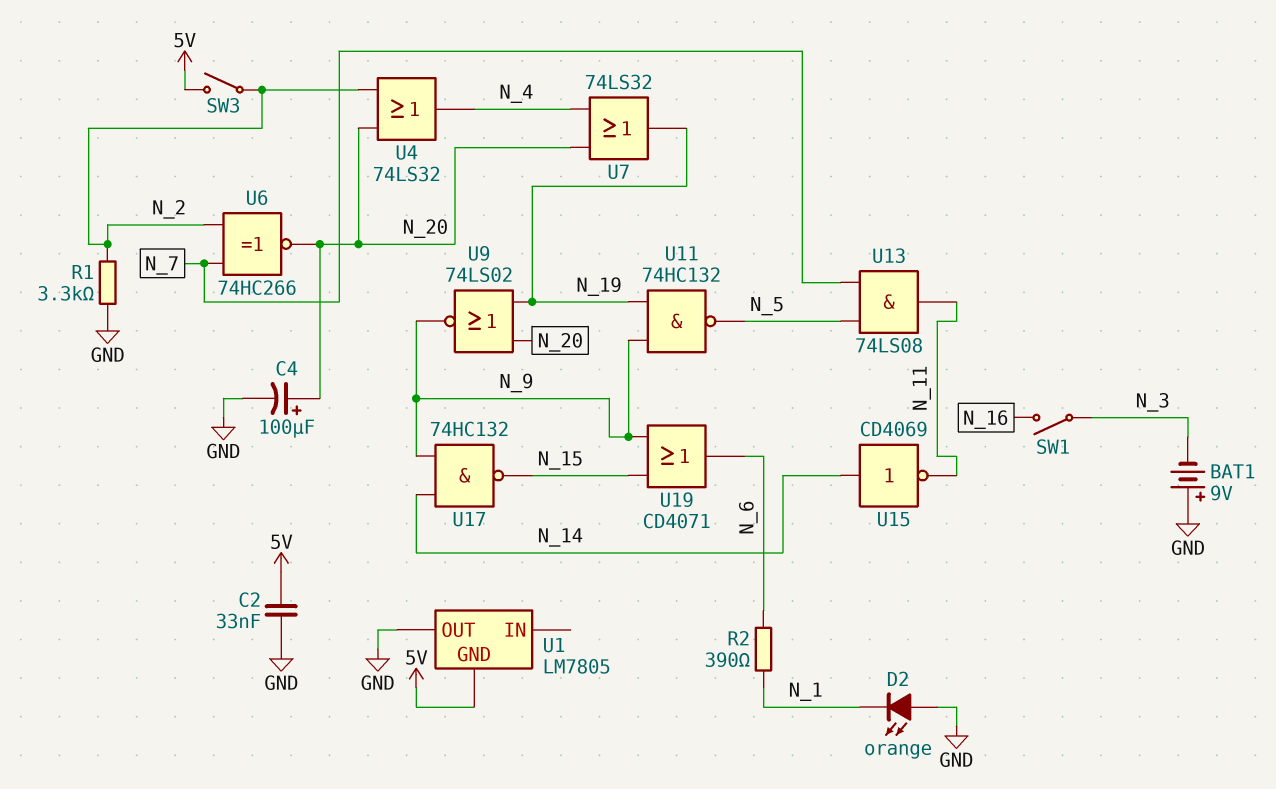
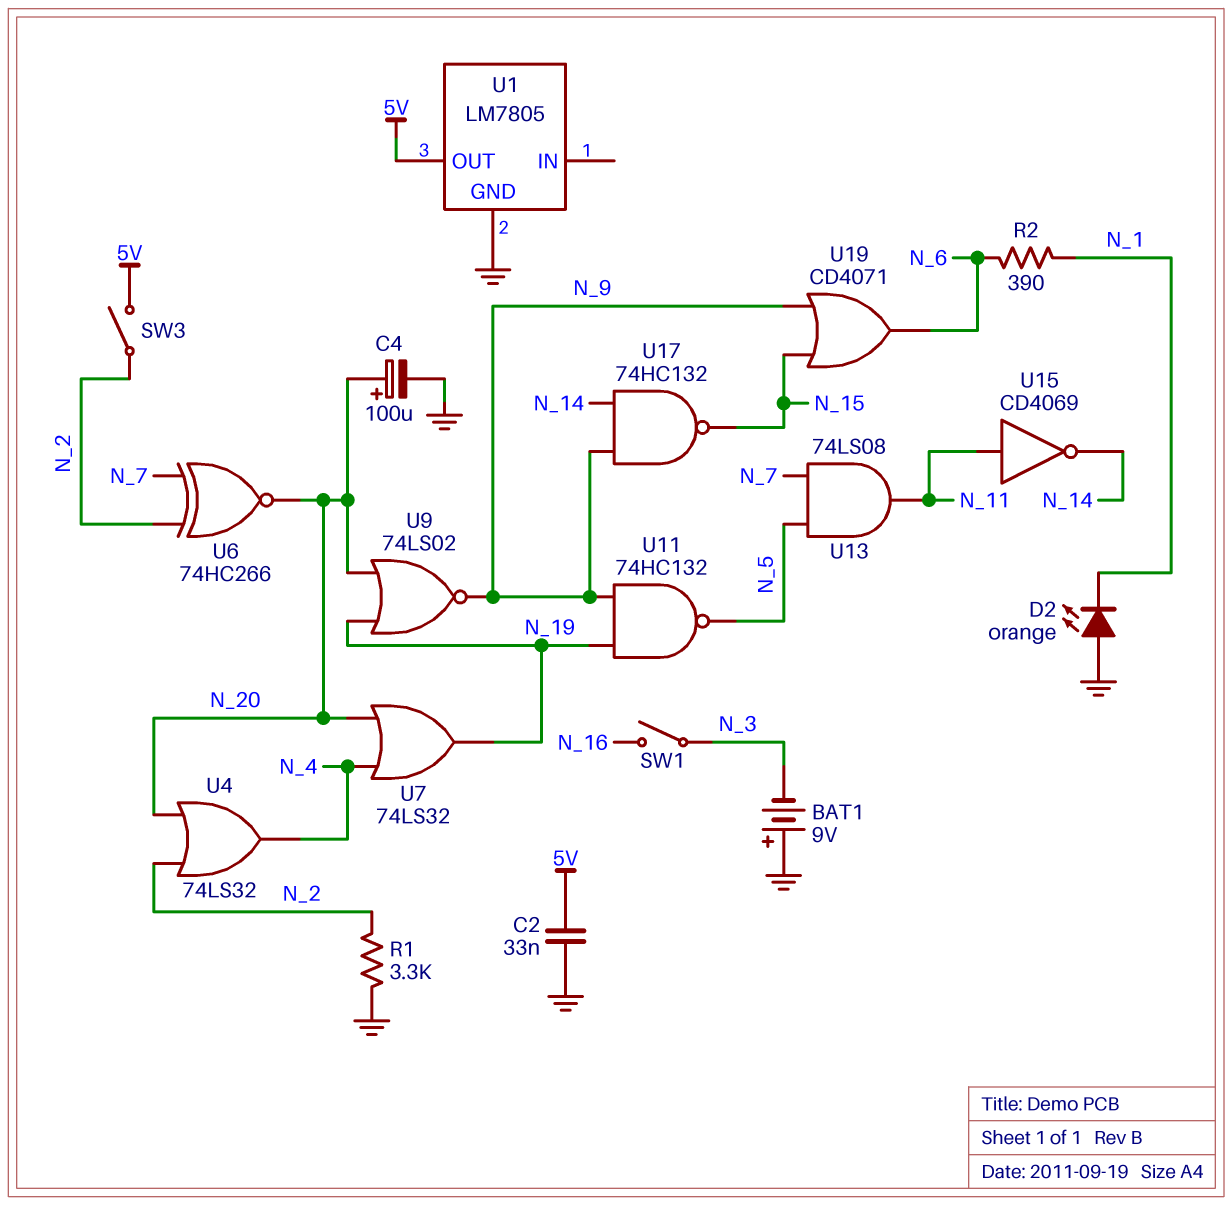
U1 pin GND: 5V -> GND
U1 pin OUT: GND -> 5V
U15: NOT CD4069 (in N_14, out N_11) -> NOT CD4069 (in N_11, out N_14)

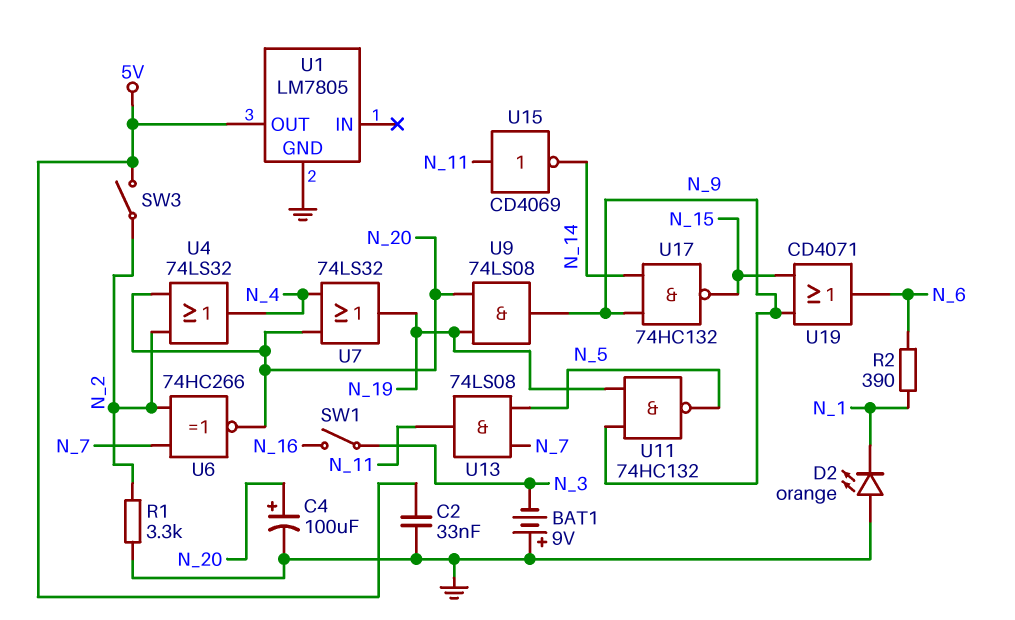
U9: NOR 74LS02 (in N_19, in N_20, out N_9) -> AND 74LS08 (in N_19, in N_20, out N_9)

